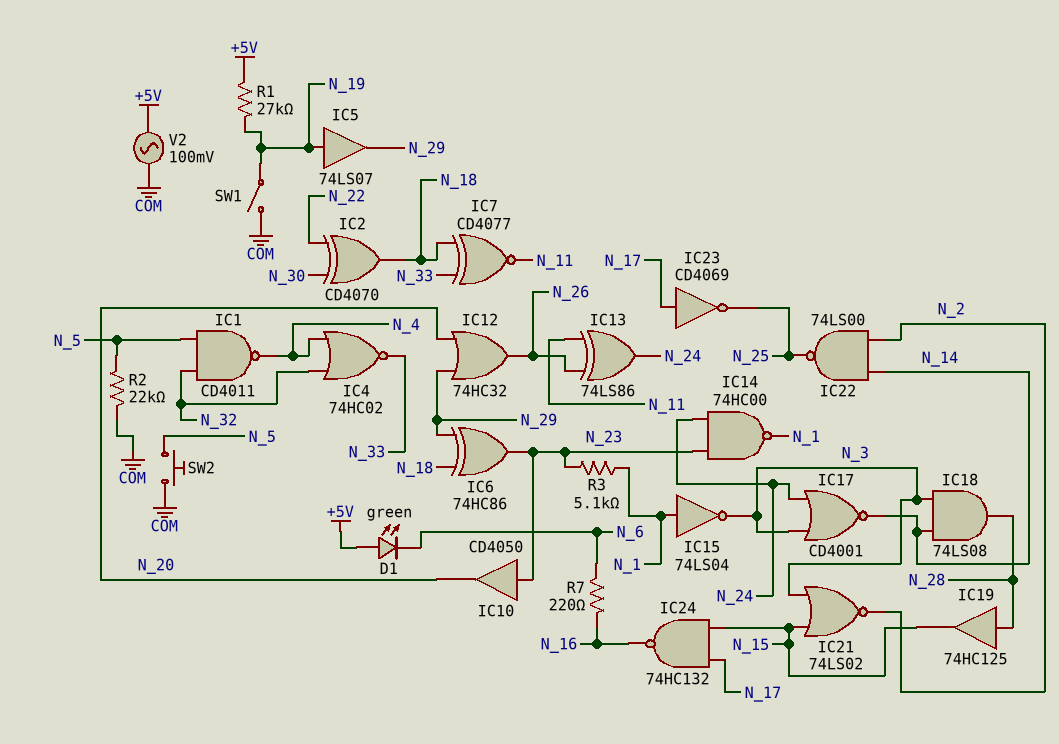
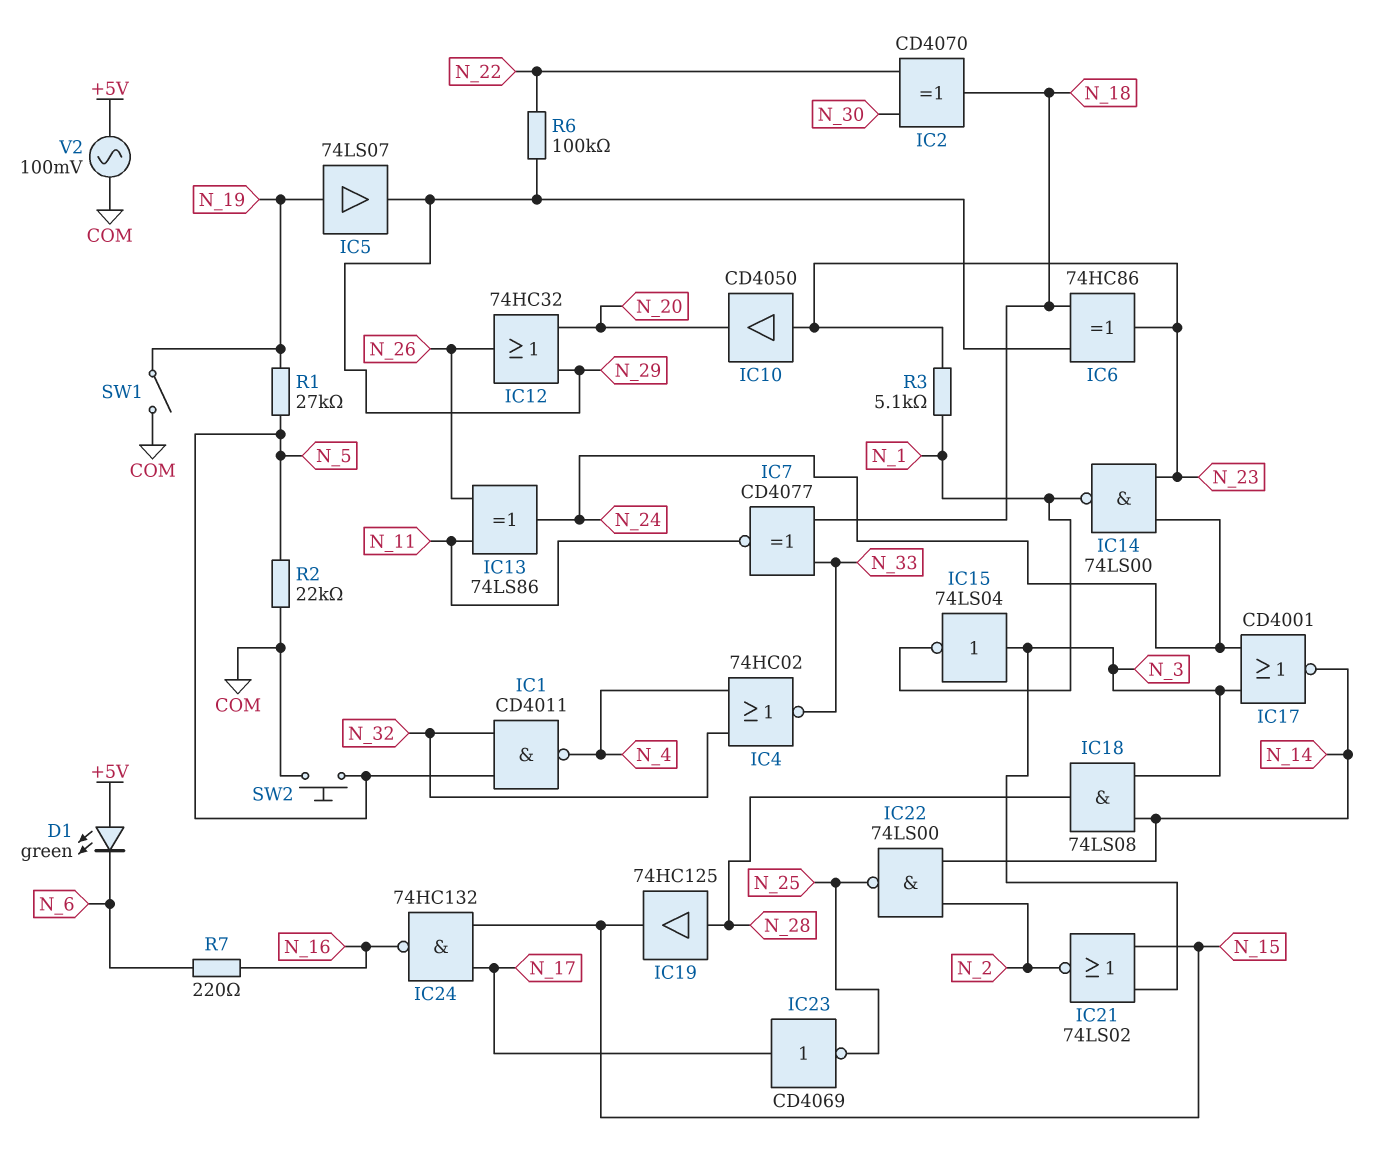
IC14: NAND 74HC00 (in N_23, in N_24, out N_1) -> NAND 74LS00 (in N_23, in N_24, out N_1)
IC15: NOT 74LS04 (in N_1, out N_3) -> NOT 74LS04 (in N_3, out N_1)
R1: 27k (+5V, N_19) -> 27k (N_5, N_19)
R6: none -> 100k (N_22, N_29)

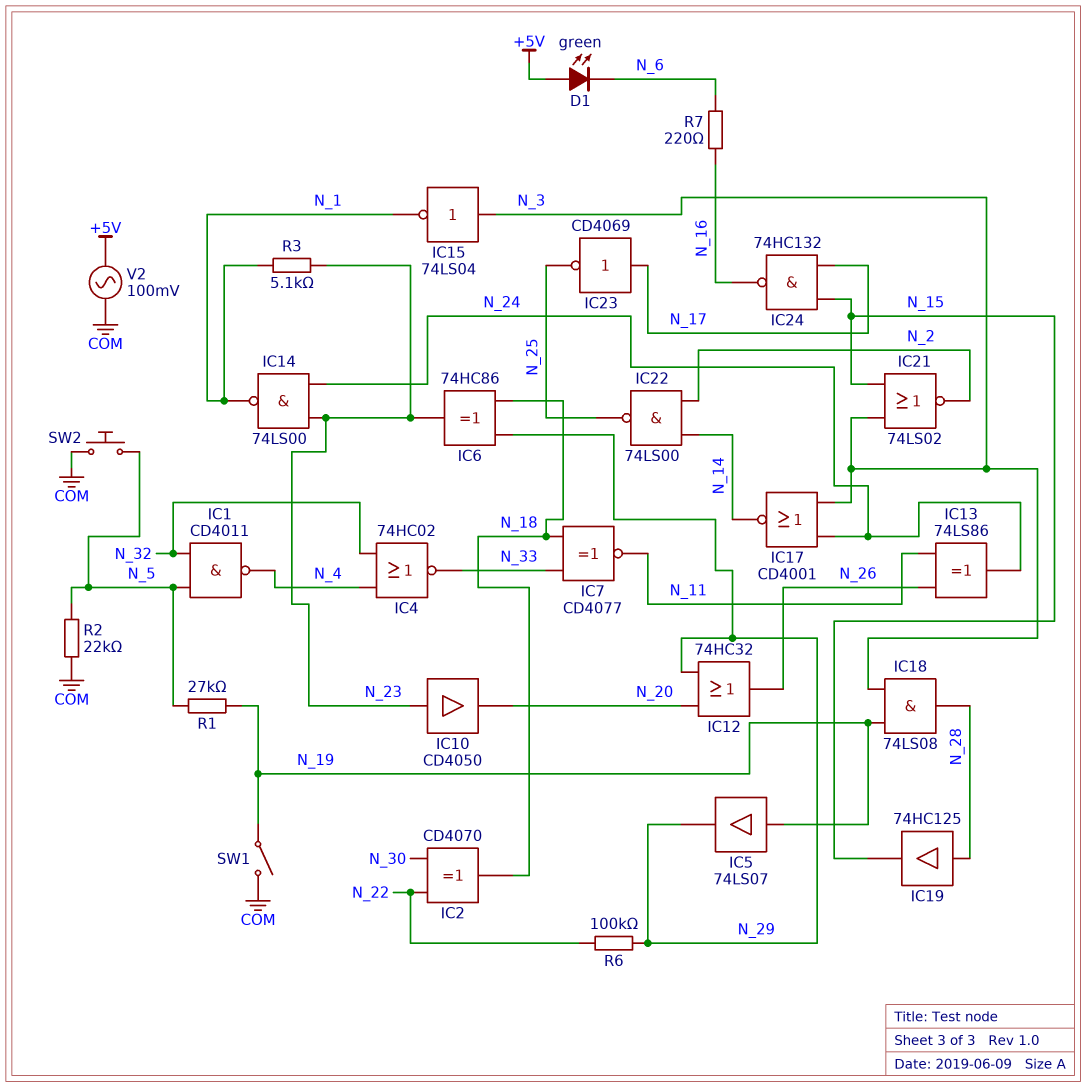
IC18: AND 74LS08 (in N_3, in N_14, out N_28) -> AND 74LS08 (in N_3, in N_19, out N_28)

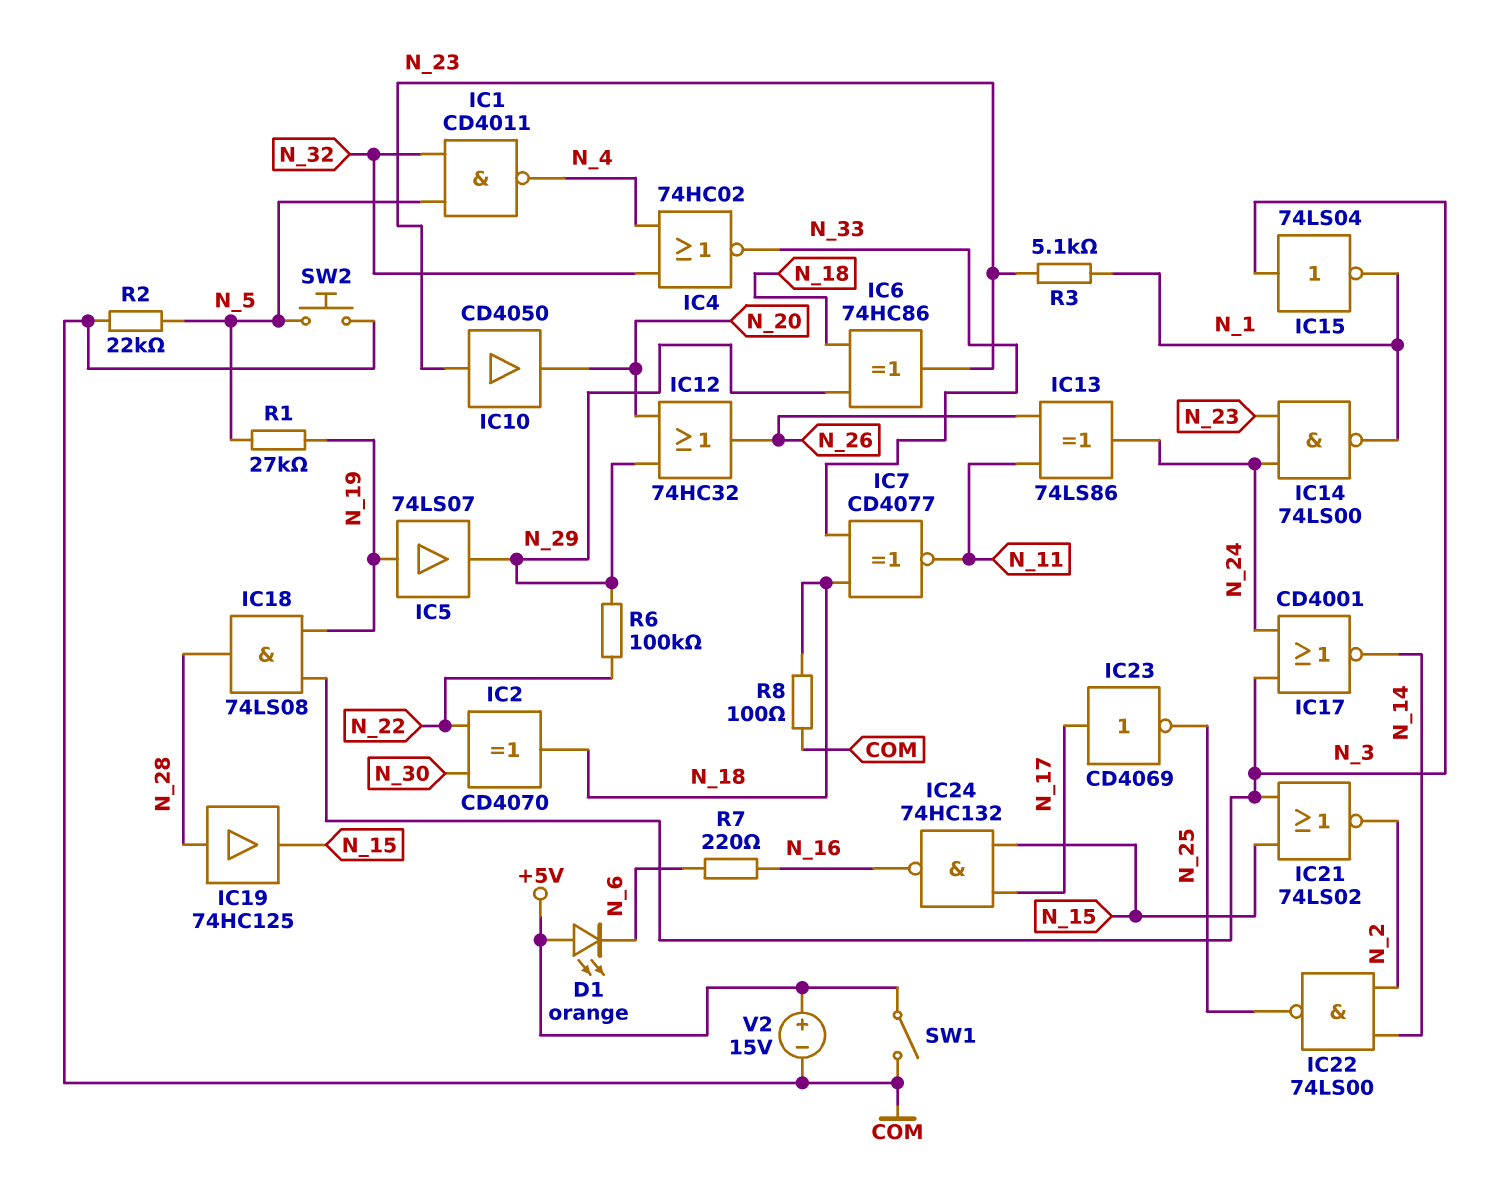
D1: LED green (A +5V, K N_6) -> LED orange (A +5V, K N_6)
R8: none -> 100 (COM, N_18)
SW1: switch (COM, N_19) -> switch (+5V, COM)
V2: AC 100mV (+5V, COM) -> 15V (plus +5V, minus COM)

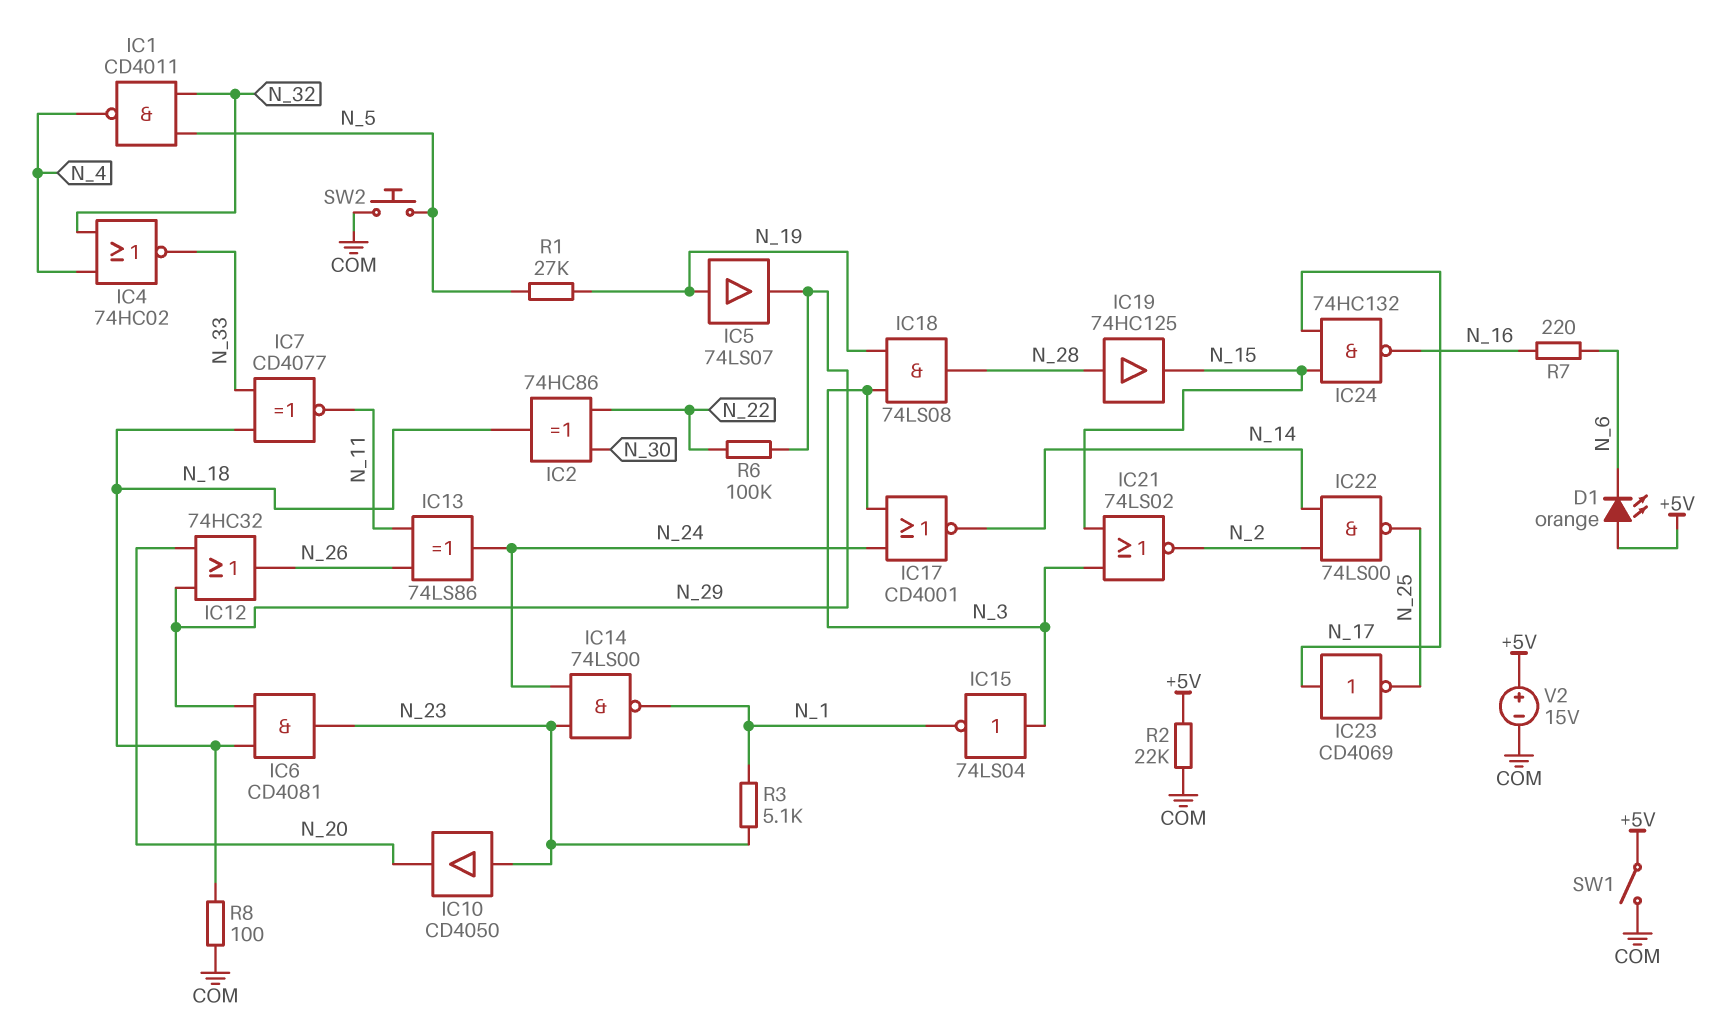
IC2: XOR CD4070 (in N_22, in N_30, out N_18) -> XOR 74HC86 (in N_22, in N_30, out N_18)
IC6: XOR 74HC86 (in N_18, in N_29, out N_23) -> AND CD4081 (in N_18, in N_29, out N_23)
R2: 22k (COM, N_5) -> 22k (+5V, COM)

